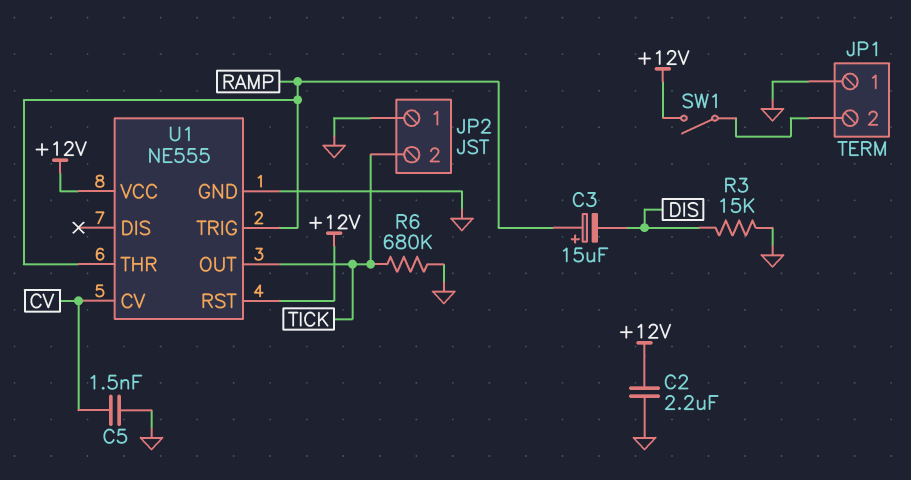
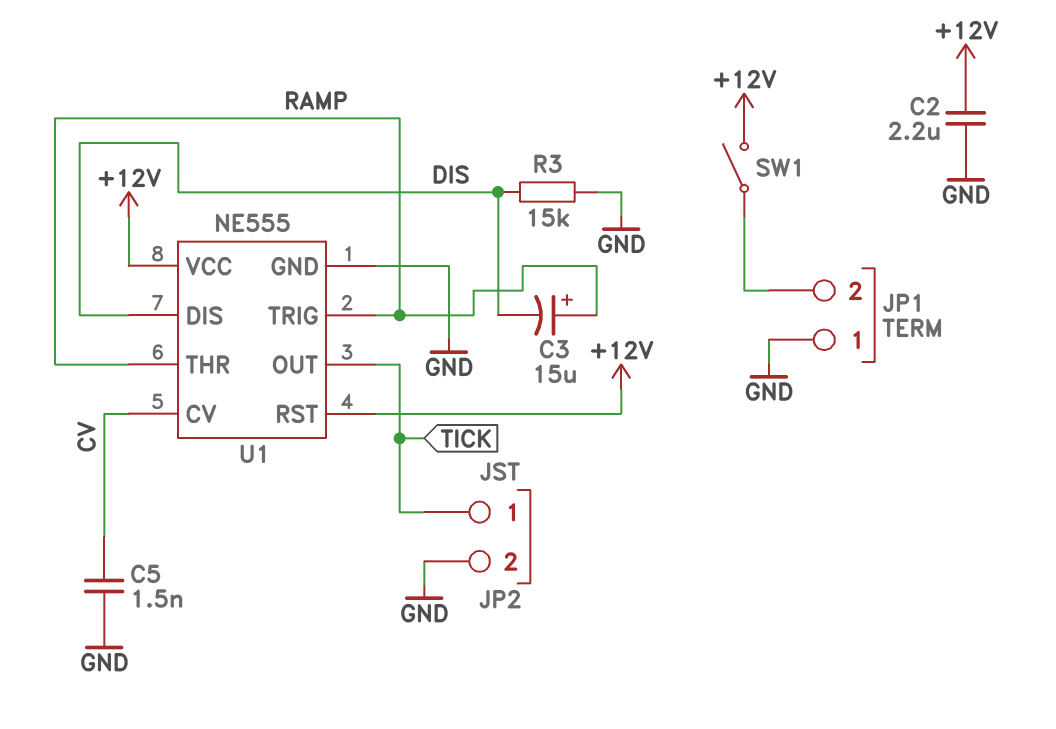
JP2 pin 1: GND -> TICK
JP2 pin 2: TICK -> GND
R6: 680k (GND, TICK) -> none
U1 pin DIS: none -> DIS

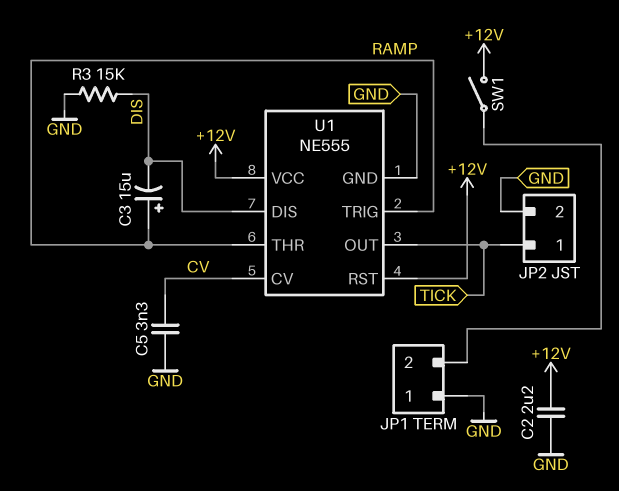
C5: 1.5nF (CV, GND) -> 3.3nF (CV, GND)

